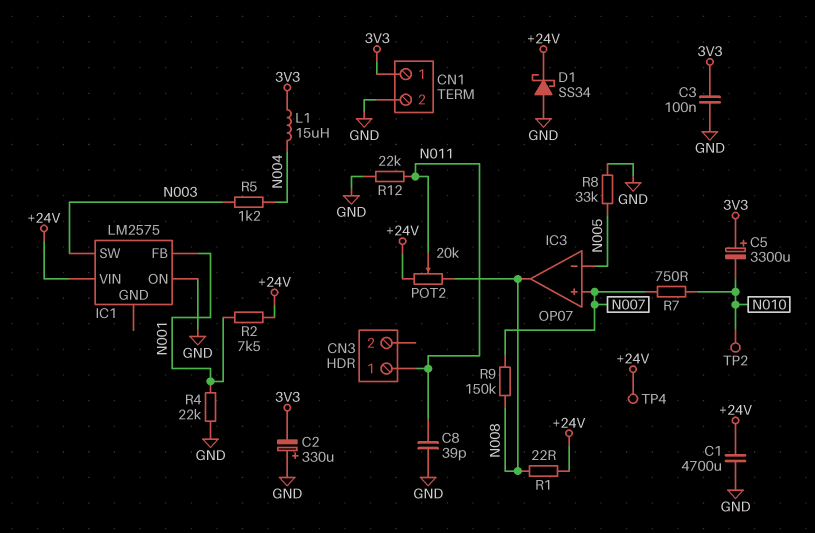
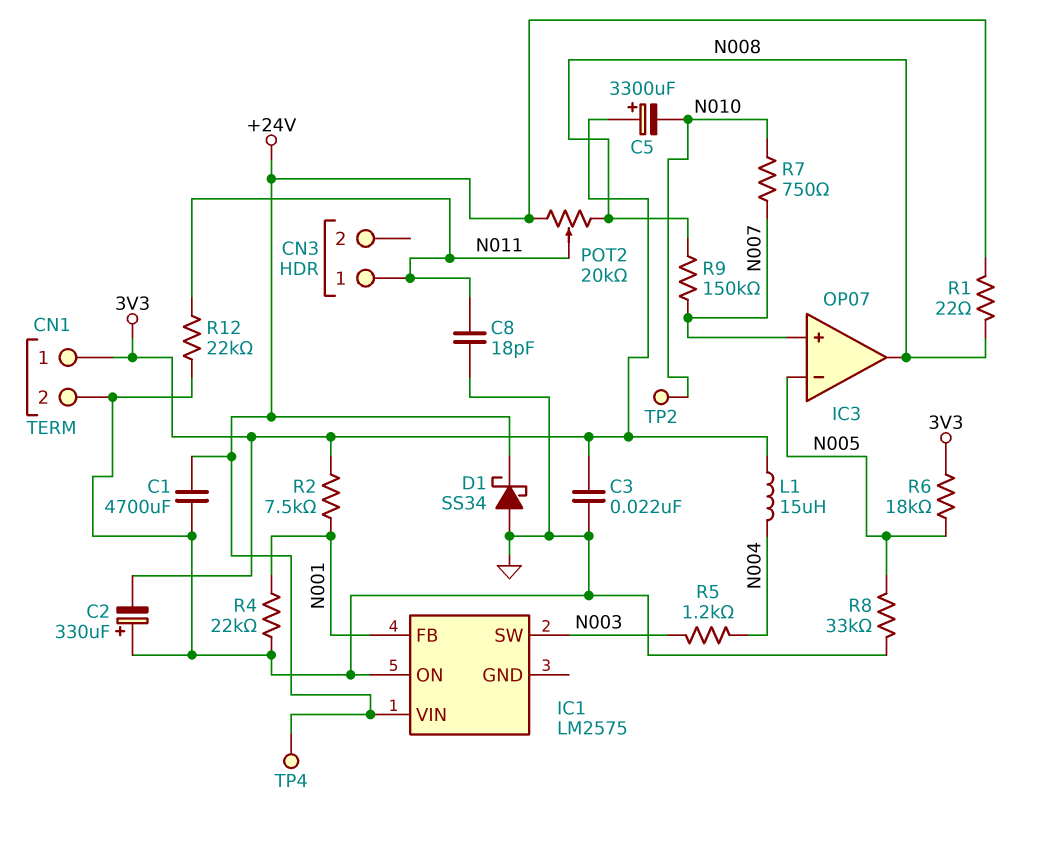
C3: 100nF (3V3, GND) -> 22nF (3V3, GND)
C8: 39pF (GND, N011) -> 18pF (GND, N011)
R2: 7.5k (+24V, N001) -> 7.5k (3V3, N001)
R6: none -> 18k (3V3, N005)

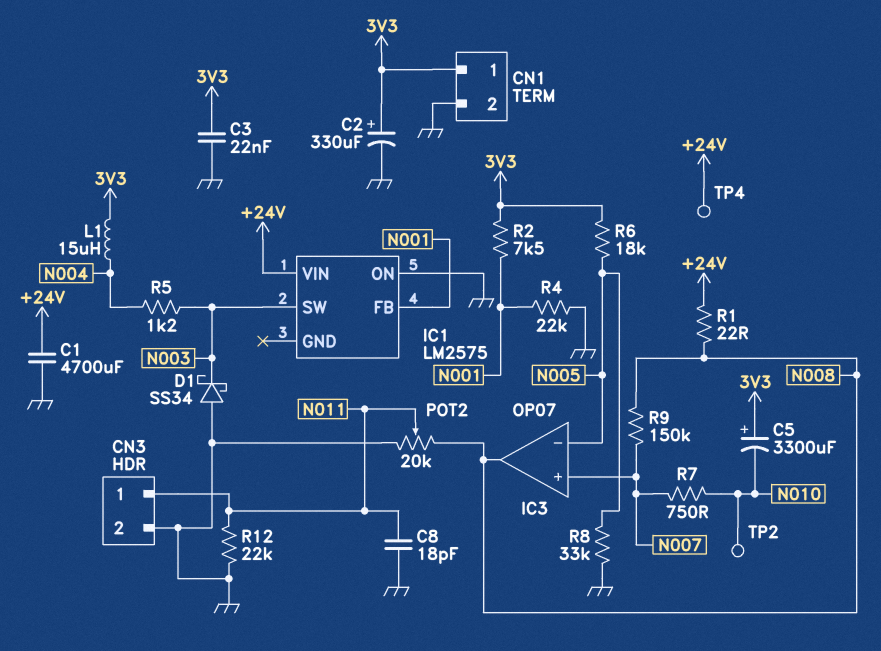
C2: 330uF (plus GND, minus 3V3) -> 330uF (plus 3V3, minus GND)
CN3 pin 2: none -> GND
D1: schottky SS34 (A GND, K +24V) -> schottky SS34 (A GND, K N003)
POT2: 20k (+24V, N008, wiper N011) -> 20k (GND, N008, wiper N011)

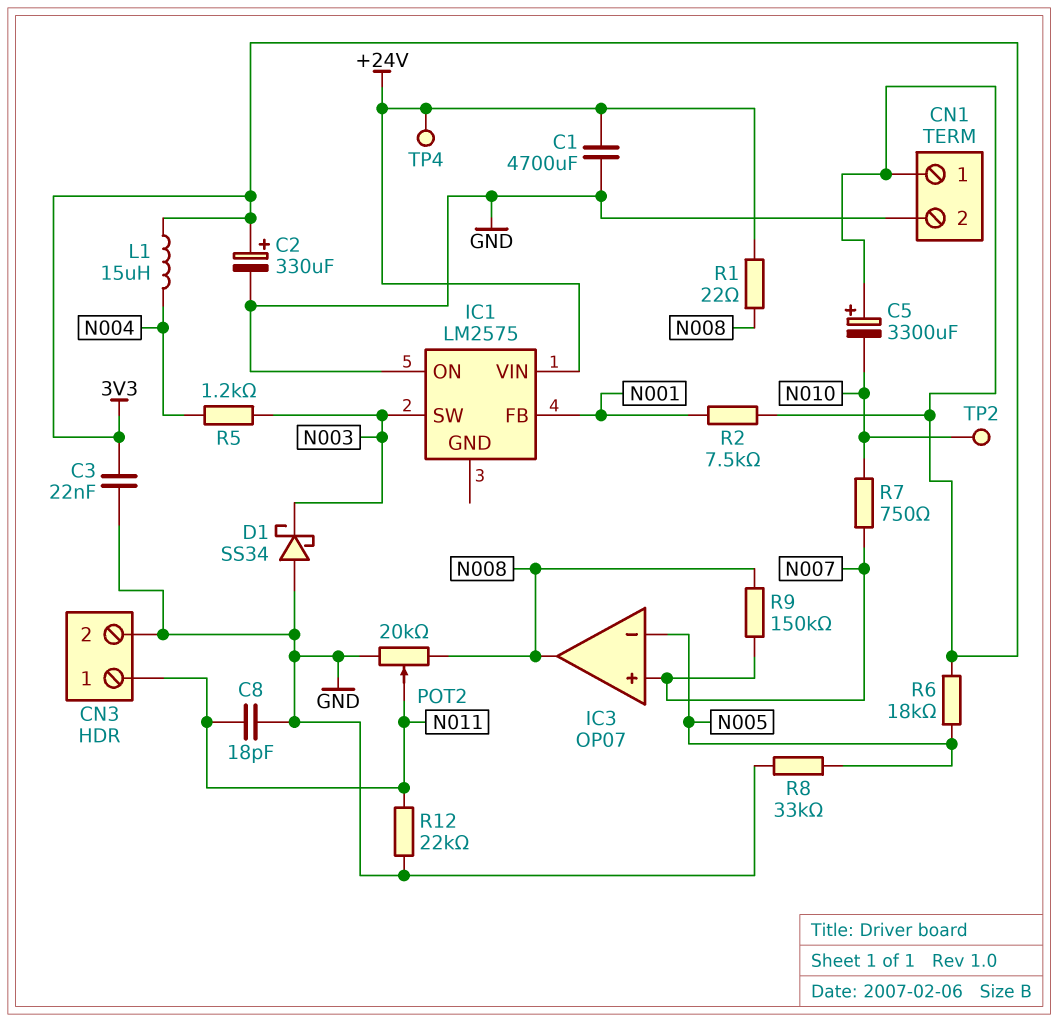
R4: 22k (GND, N001) -> none

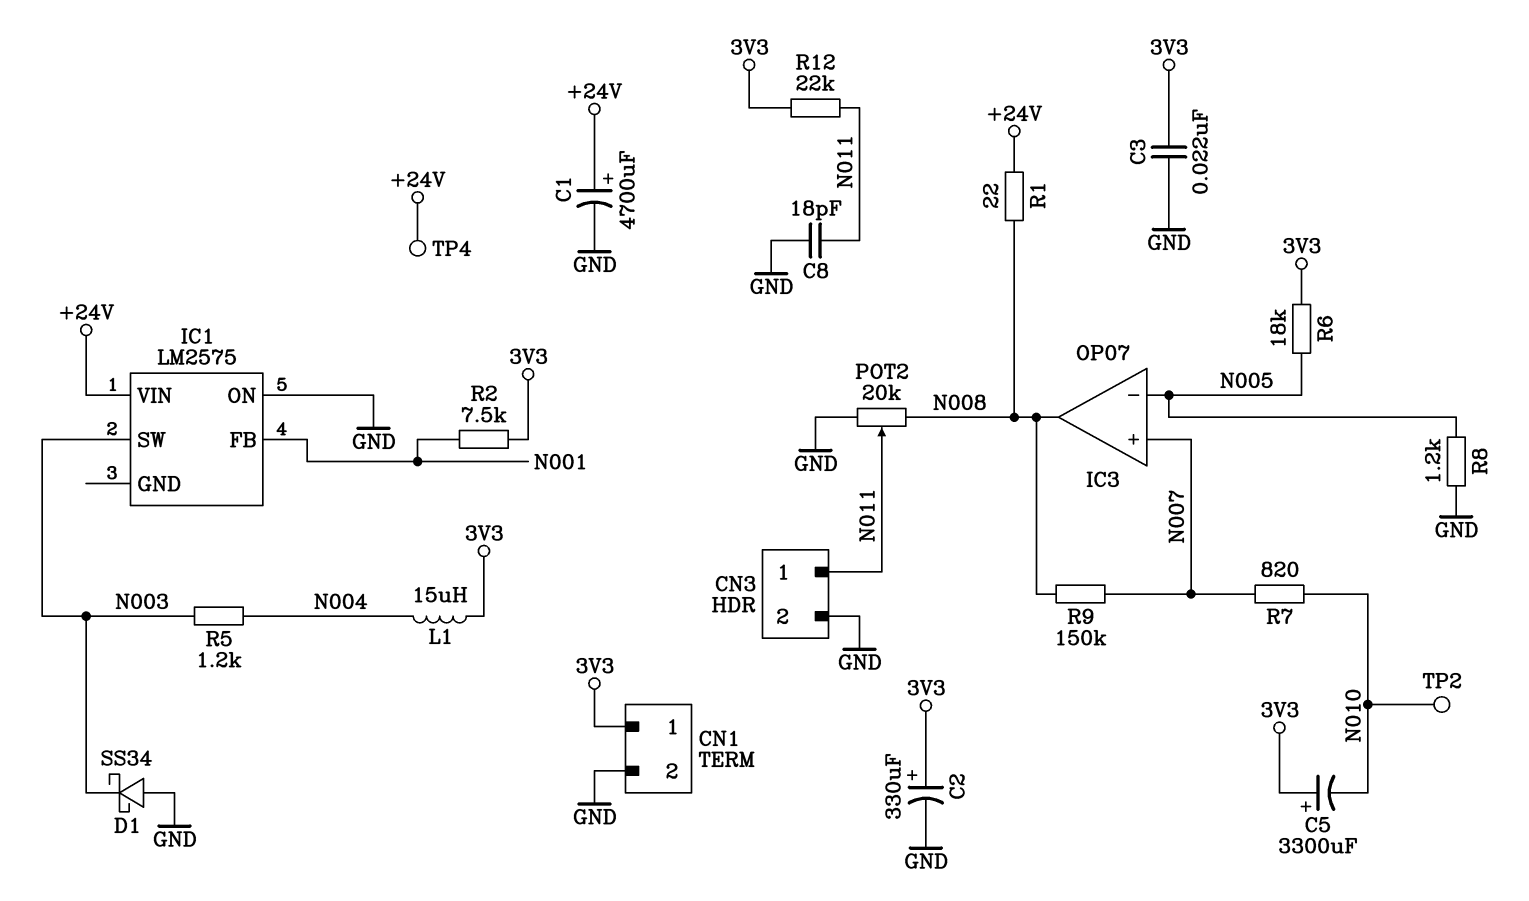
C1: 4700uF (+24V, GND) -> 4700uF (plus +24V, minus GND)
R7: 750 (N007, N010) -> 820 (N007, N010)
R8: 33k (GND, N005) -> 1.2k (GND, N005)
R12: 22k (GND, N011) -> 22k (3V3, N011)

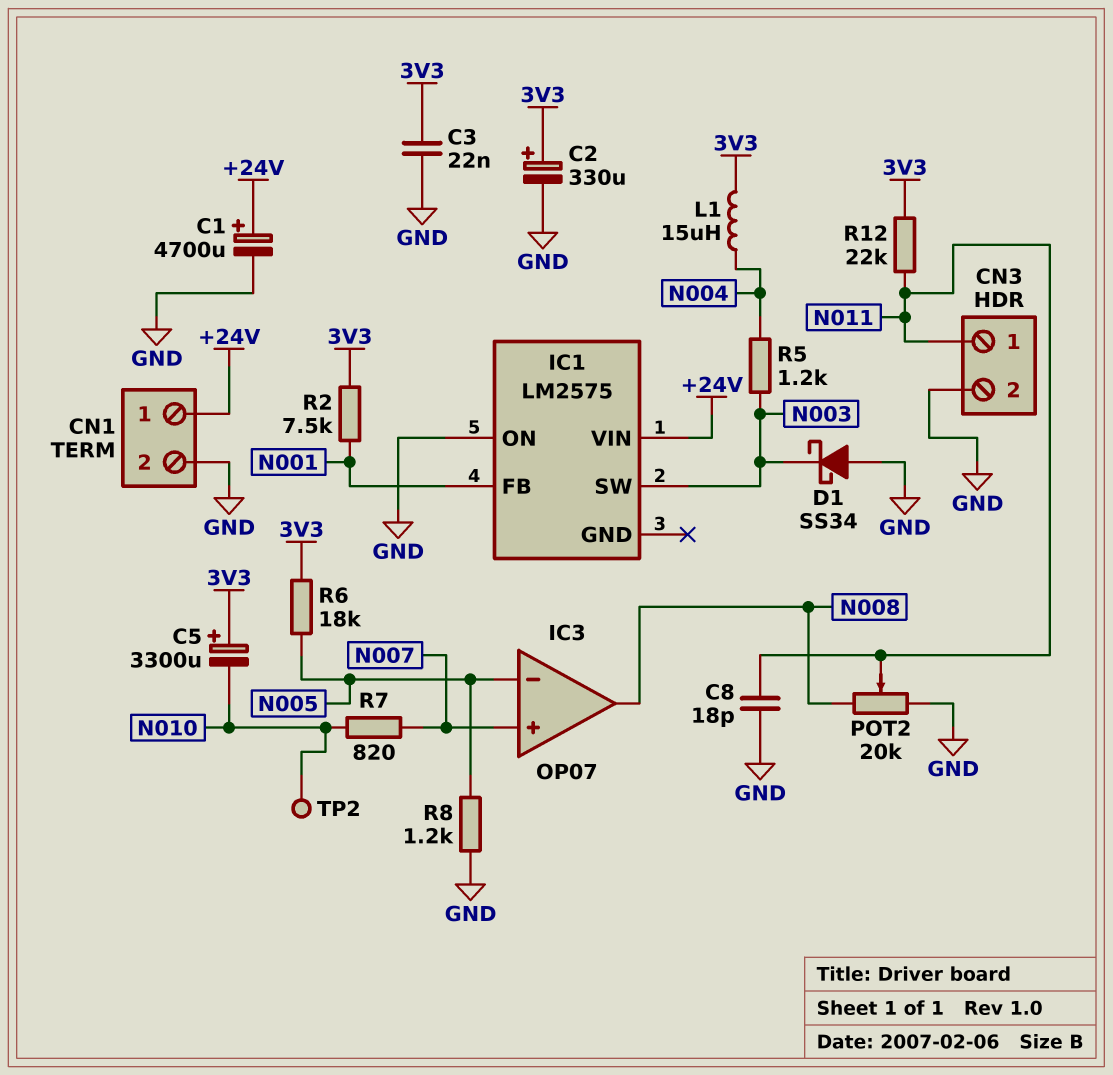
CN1 pin 1: 3V3 -> +24V
R1: 22 (+24V, N008) -> none
R9: 150k (N007, N008) -> none
TP4: test point (+24V) -> none

